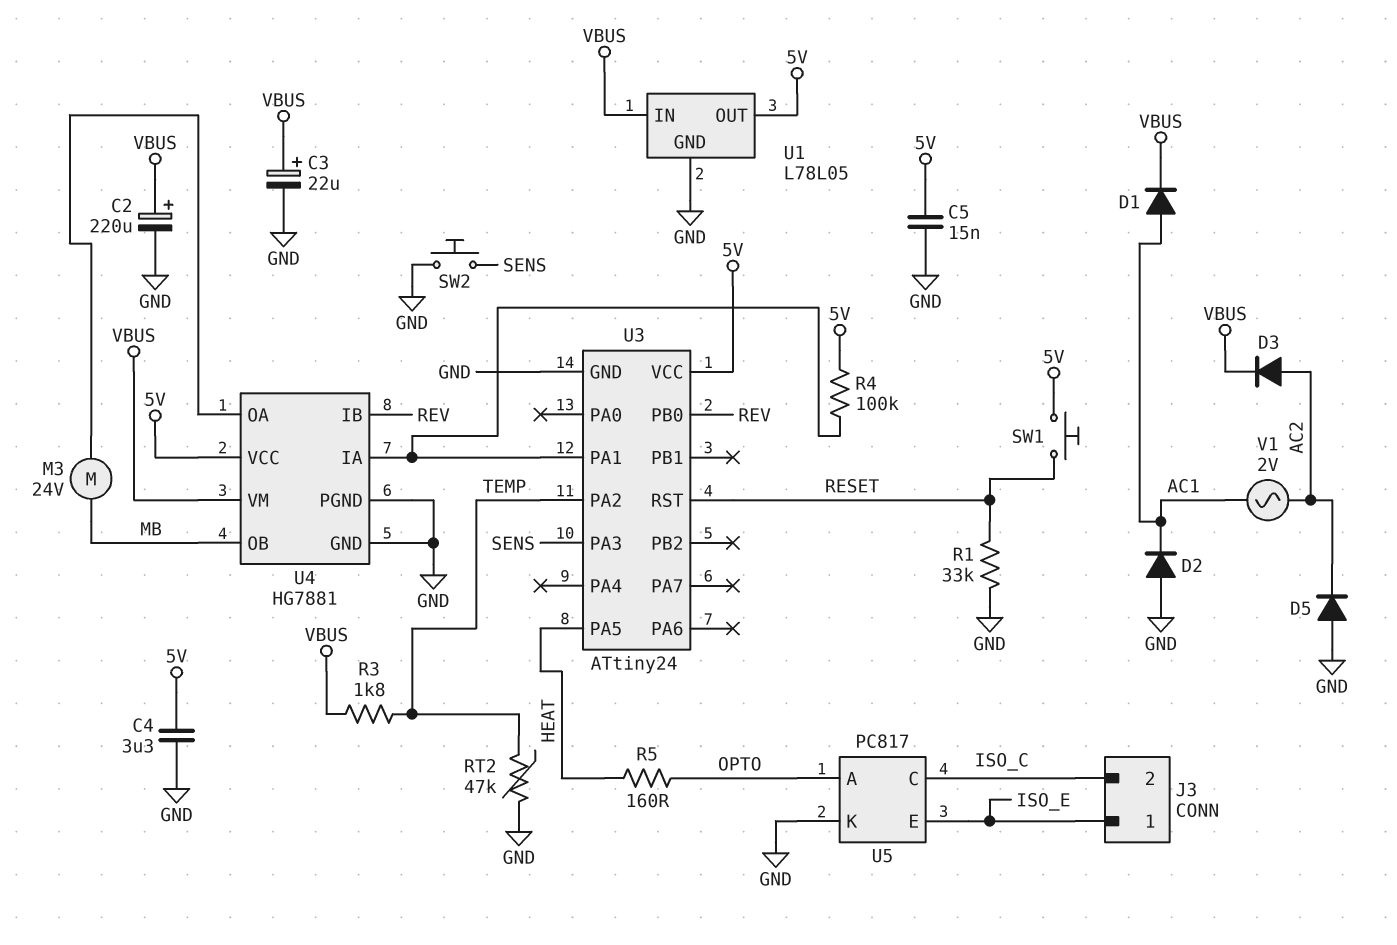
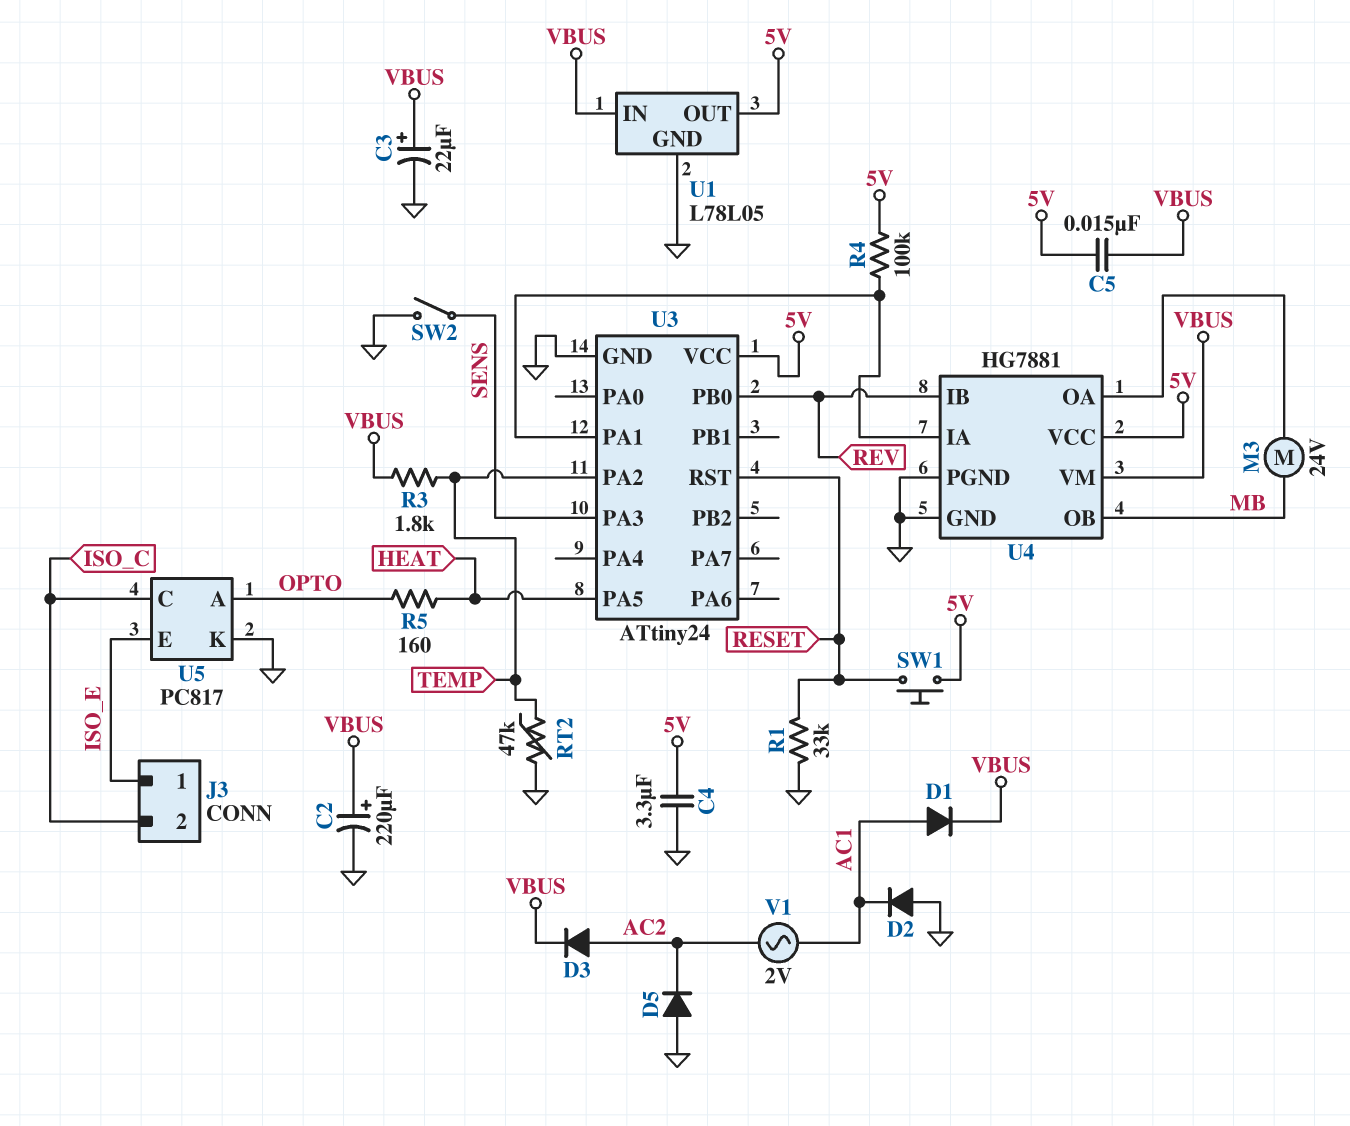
C5: 15nF (5V, GND) -> 15nF (5V, VBUS)
SW2: button (GND, SENS) -> switch (GND, SENS)

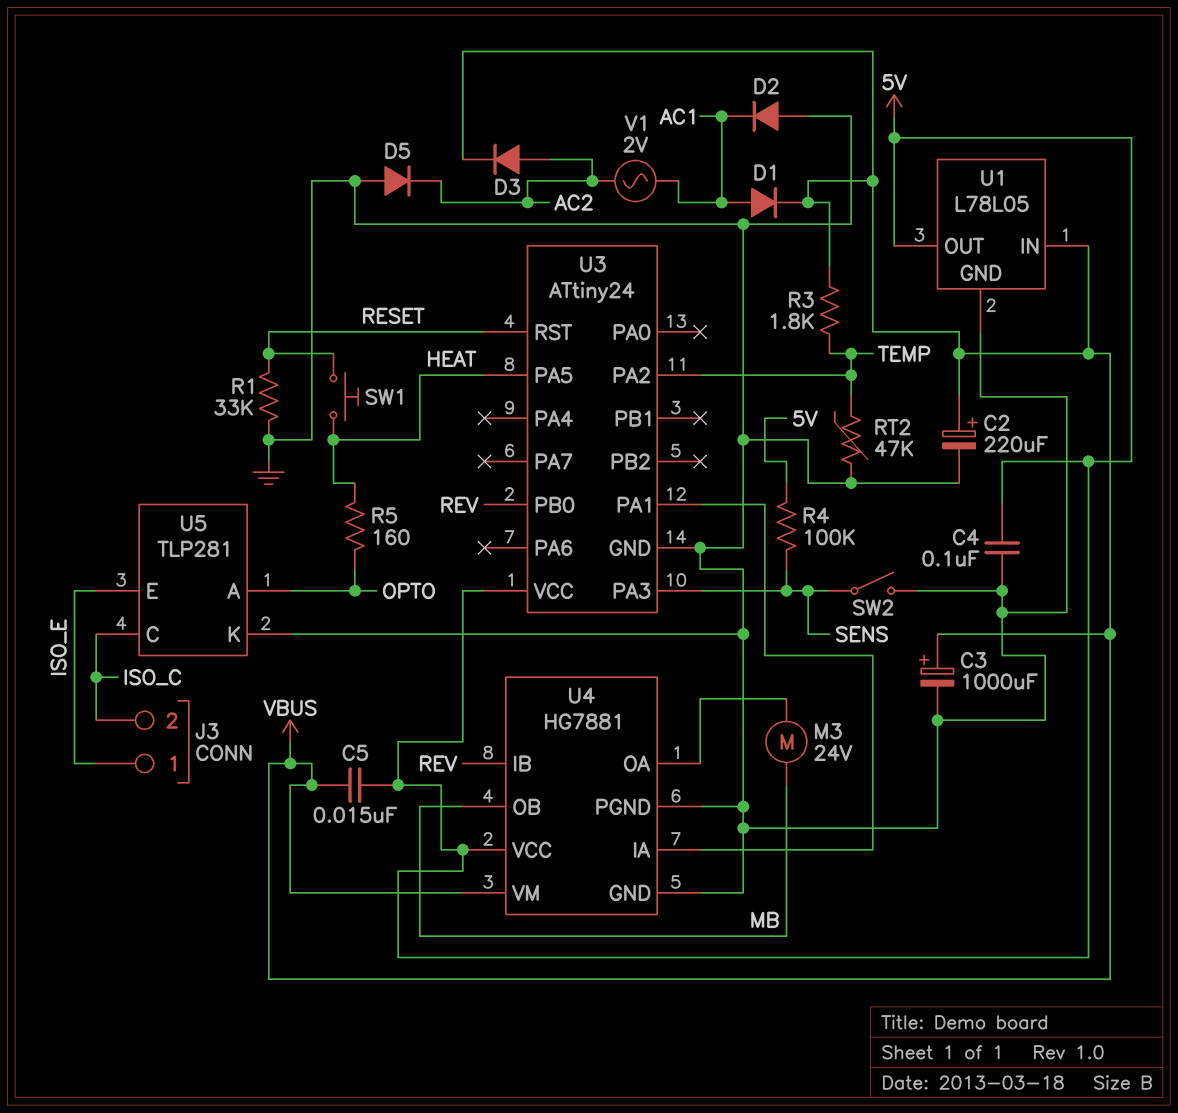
C3: 22uF (plus VBUS, minus GND) -> 1000uF (plus VBUS, minus GND)
C4: 3.3uF (5V, GND) -> 100nF (5V, GND)
R4: 100k (5V, U3/PA1) -> 100k (5V, SENS)
SW1: button (5V, RESET) -> button (HEAT, RESET)
U5: PC817 -> TLP281

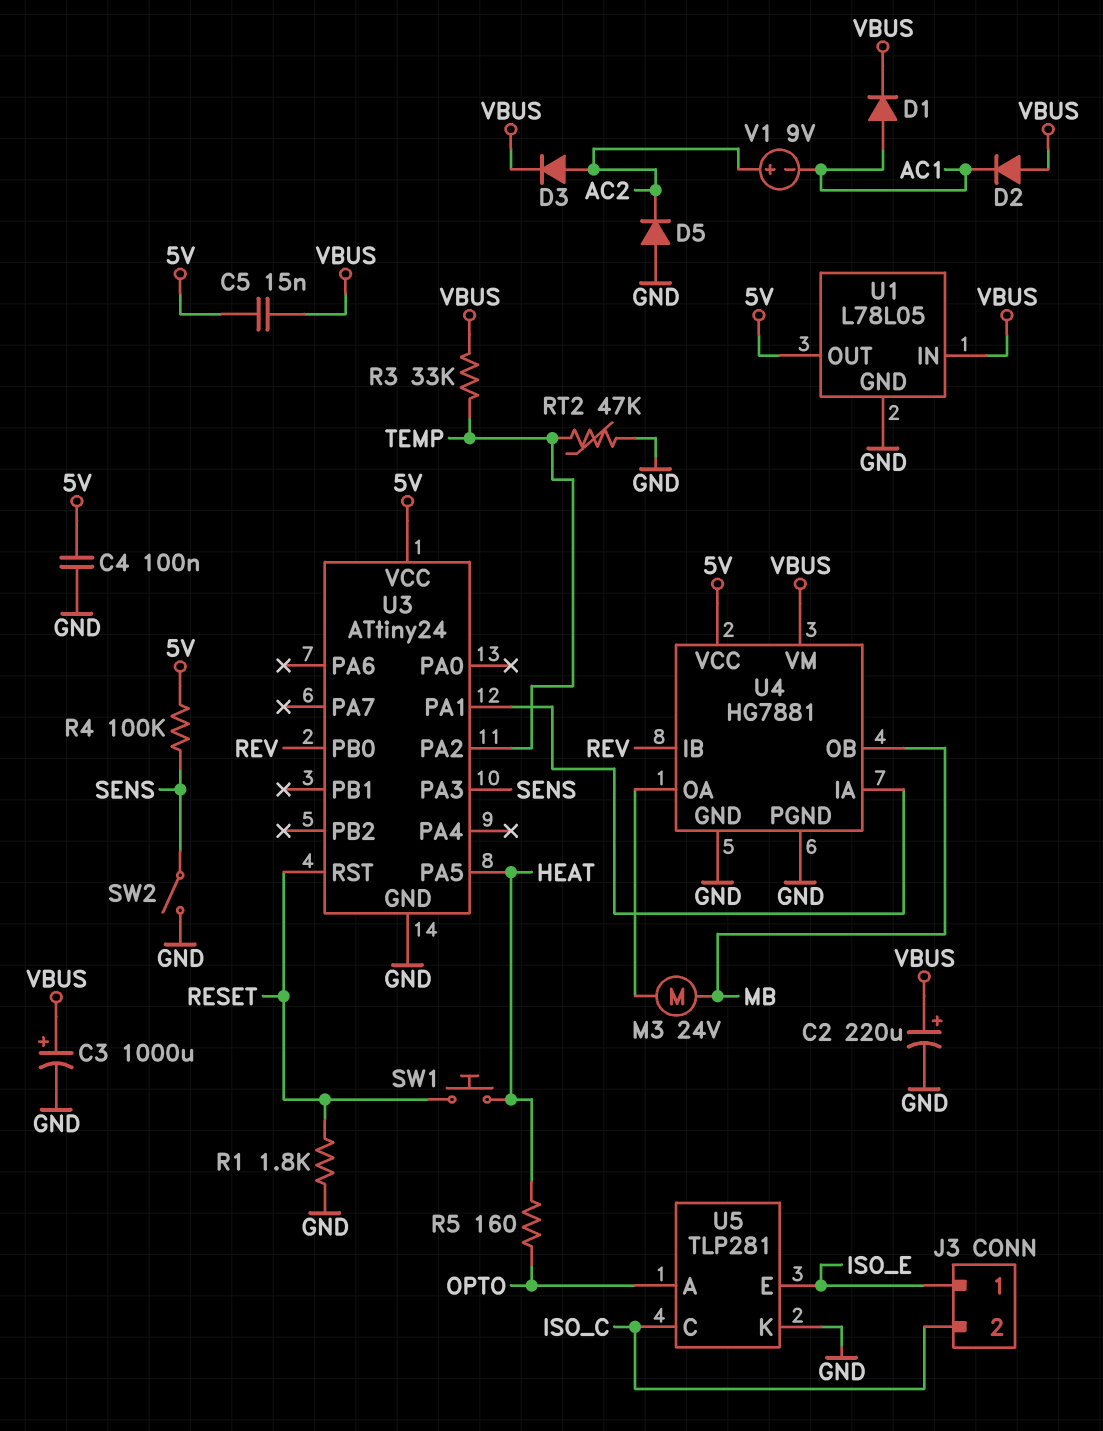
D2: diode (A GND, K AC1) -> diode (A VBUS, K AC1)
R1: 33k (GND, RESET) -> 1.8k (GND, RESET)
R3: 1.8k (TEMP, VBUS) -> 33k (TEMP, VBUS)
V1: AC 2V (AC1, AC2) -> 9V (plus AC2, minus AC1)

